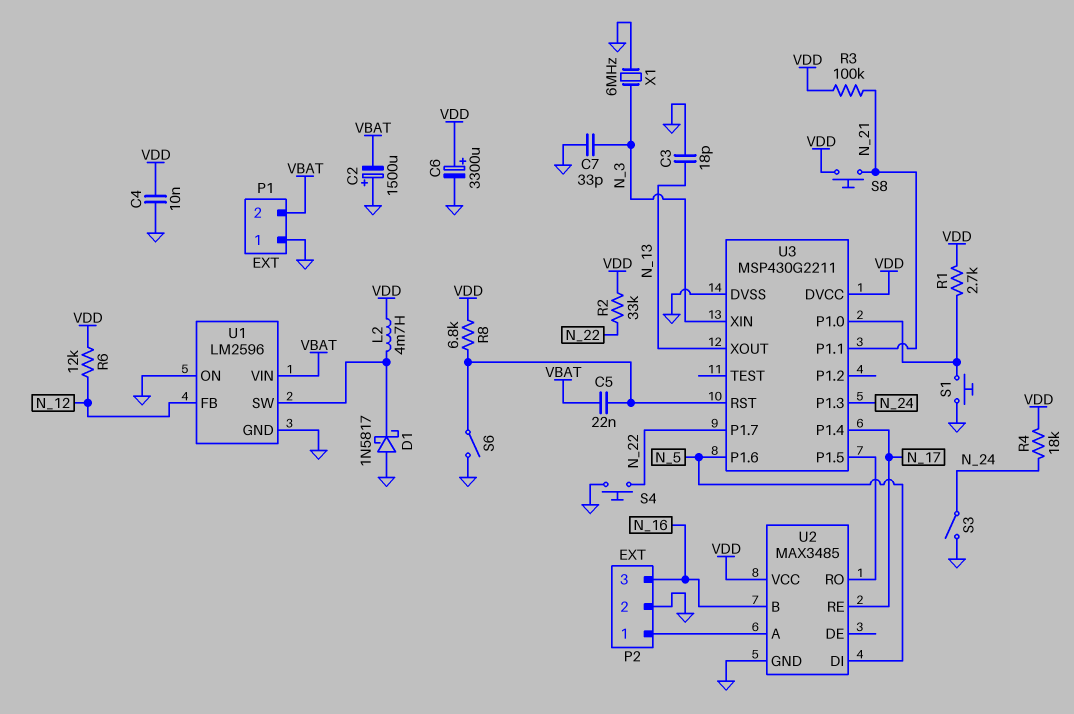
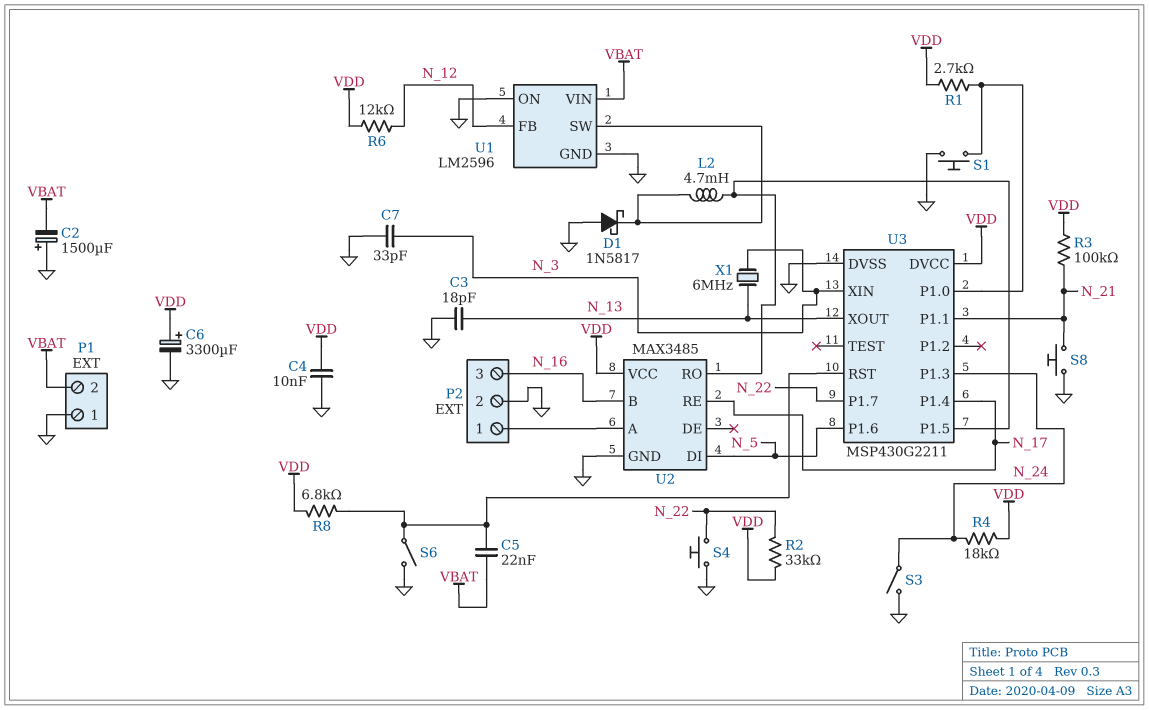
L2: 4.7mH (U1/SW, VDD) -> 4.7mH (U1/SW, U2/RO)
S8: button (N_21, VDD) -> button (GND, N_21)
X1: 6MHz (GND, N_3) -> 6MHz (N_3, N_13)

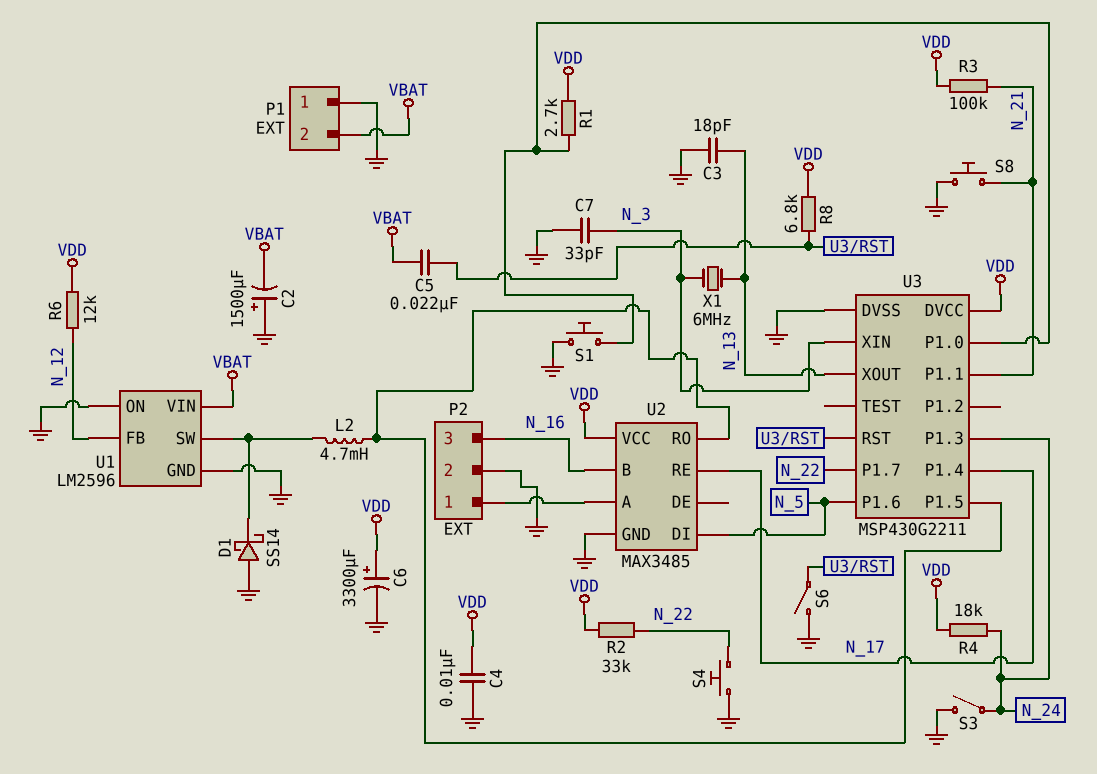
D1: schottky 1N5817 (A GND, K U1/SW) -> schottky SS14 (A GND, K U1/SW)

